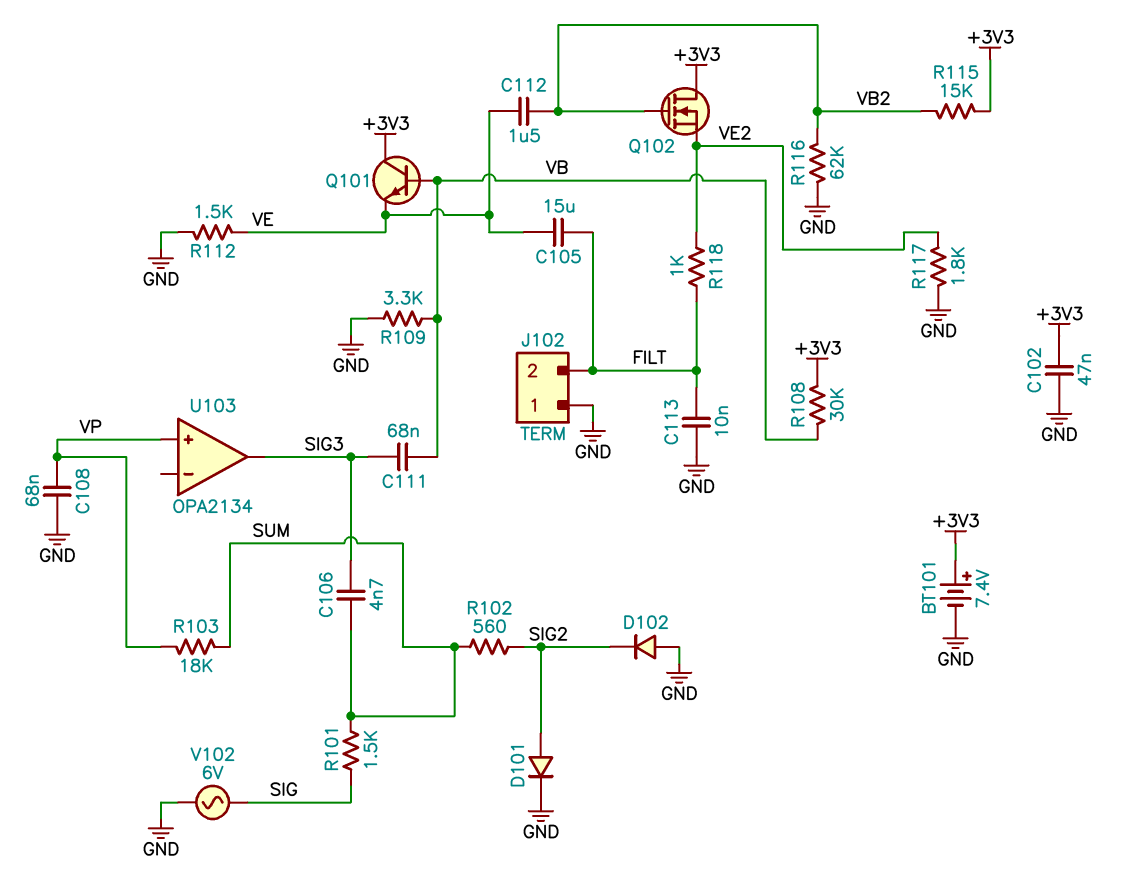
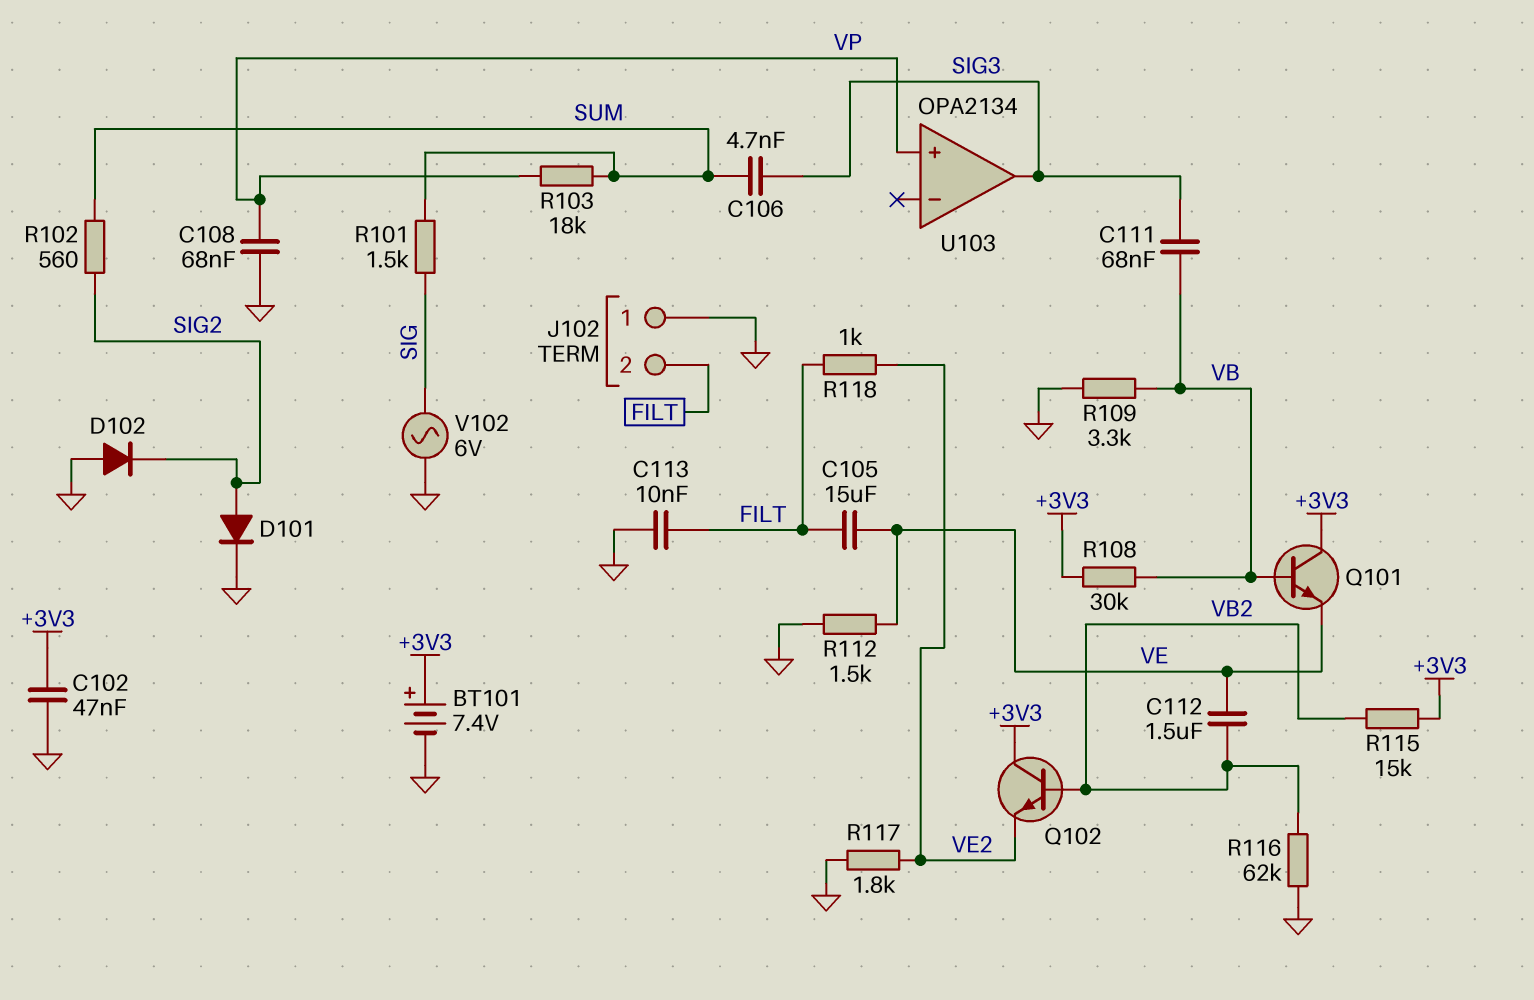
Q102: NMOS (G VB2, D +3V3, S VE2) -> NPN (B VB2, C +3V3, E VE2)

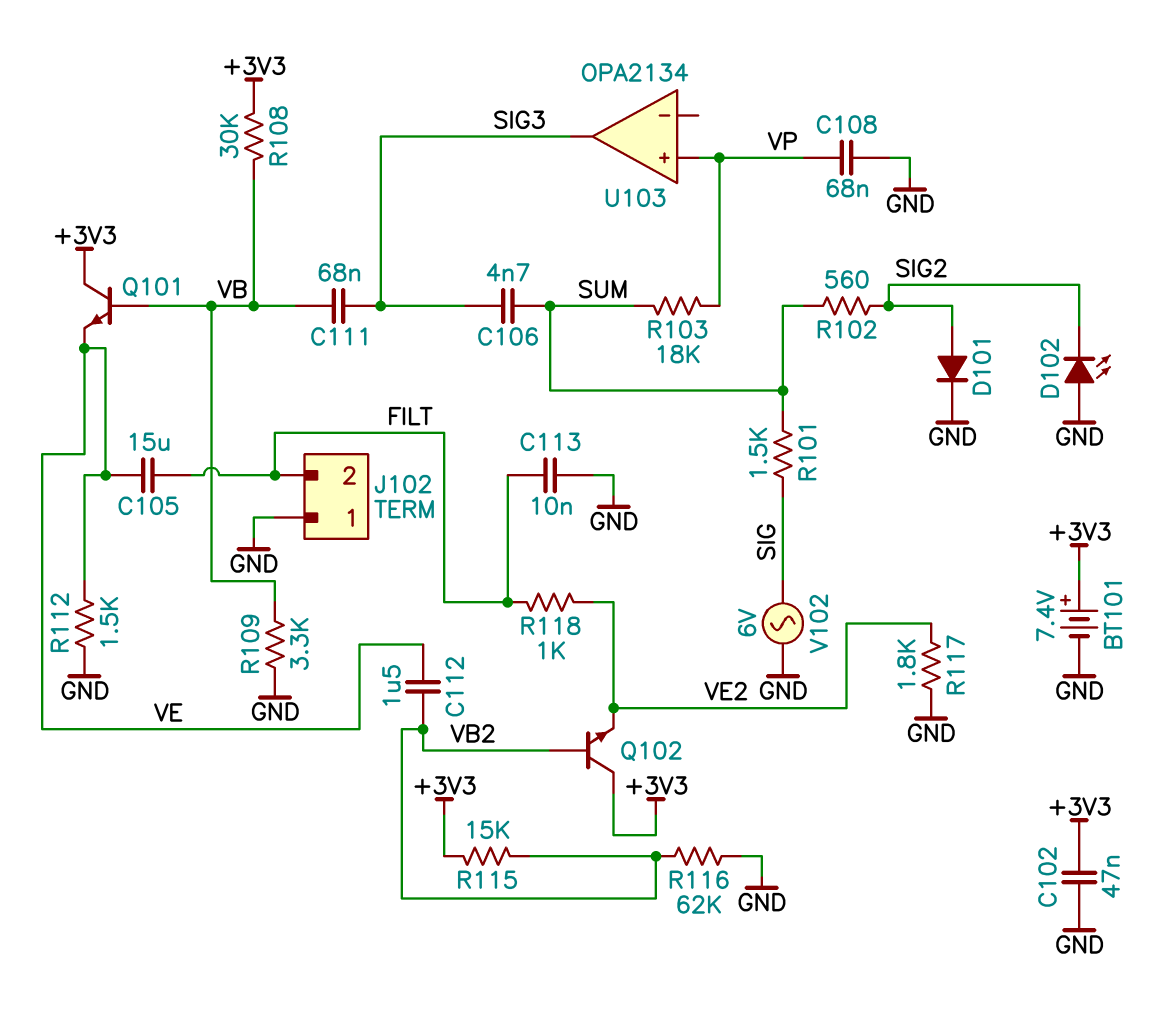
D102: diode (A GND, K SIG2) -> LED (A GND, K SIG2)

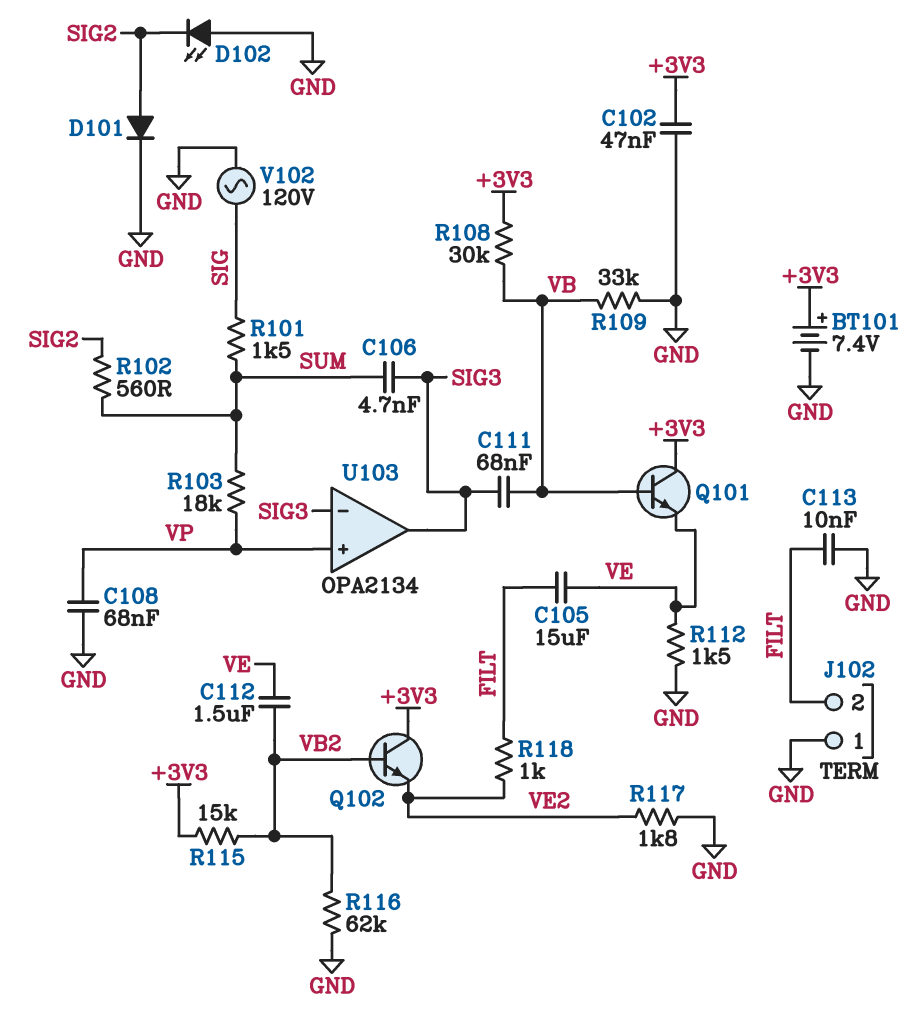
R109: 3.3k (GND, VB) -> 33k (GND, VB)
U103 pin in-: none -> SIG3
V102: AC 6V (GND, SIG) -> AC 120V (GND, SIG)

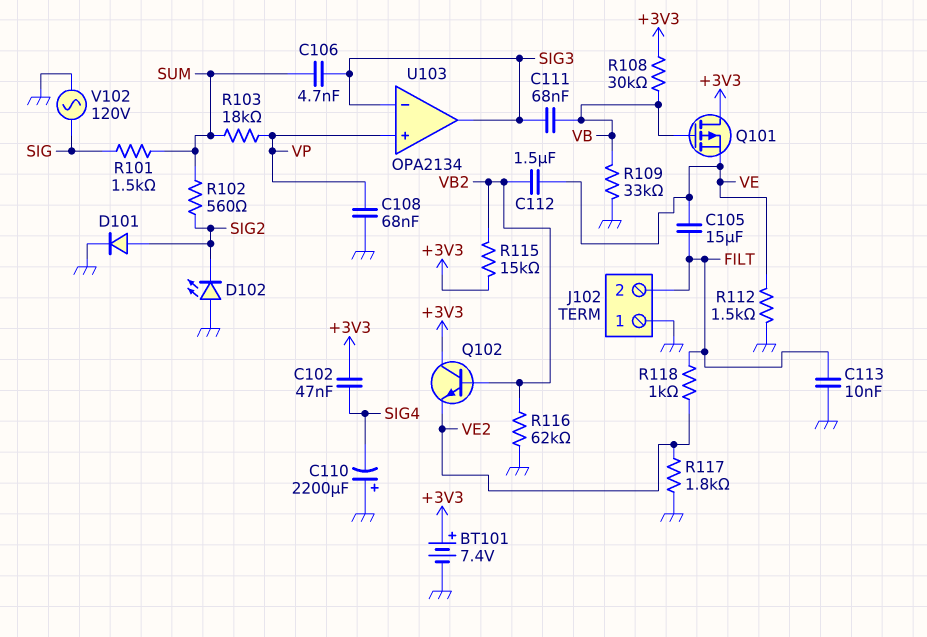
C102: 47nF (+3V3, GND) -> 47nF (+3V3, SIG4)
C110: none -> 2200uF (plus GND, minus SIG4)
Q101: NPN (B VB, C +3V3, E VE) -> PMOS (G VB, D +3V3, S VE)

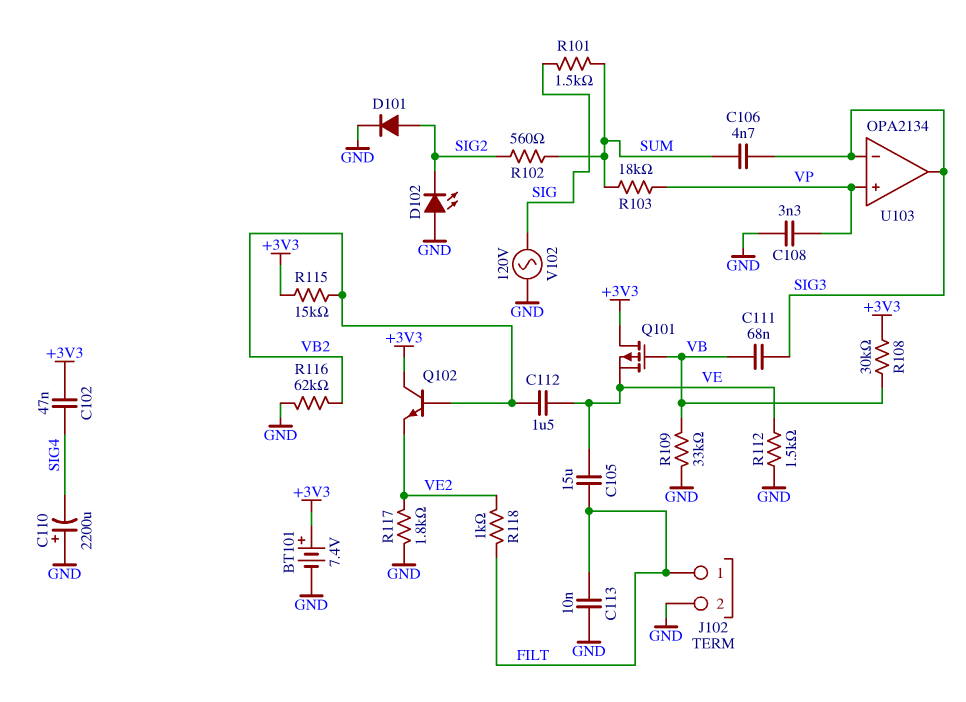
C108: 68nF (GND, VP) -> 3.3nF (GND, VP)
J102 pin 1: GND -> FILT
J102 pin 2: FILT -> GND

